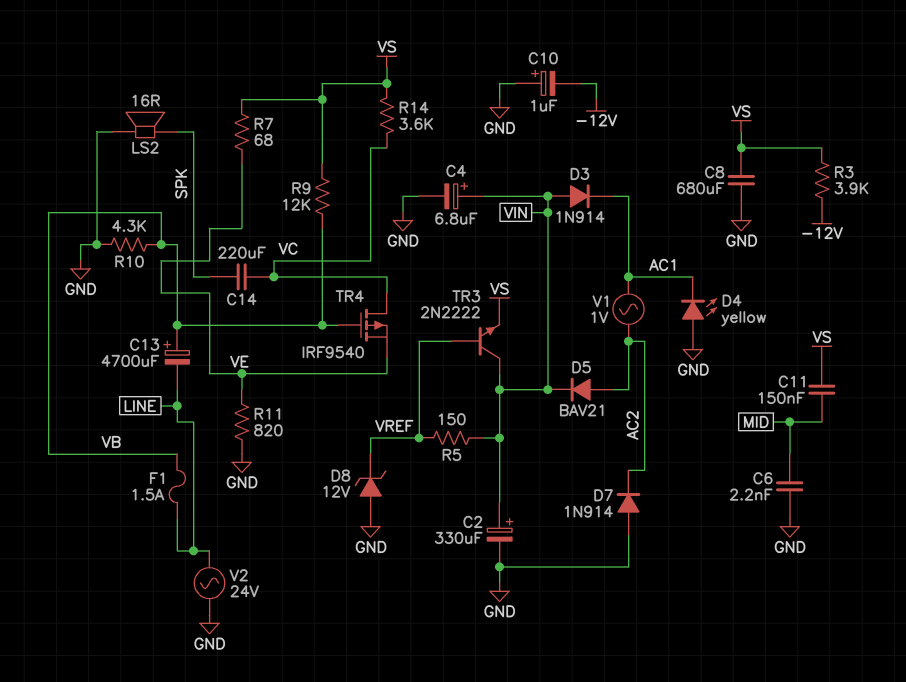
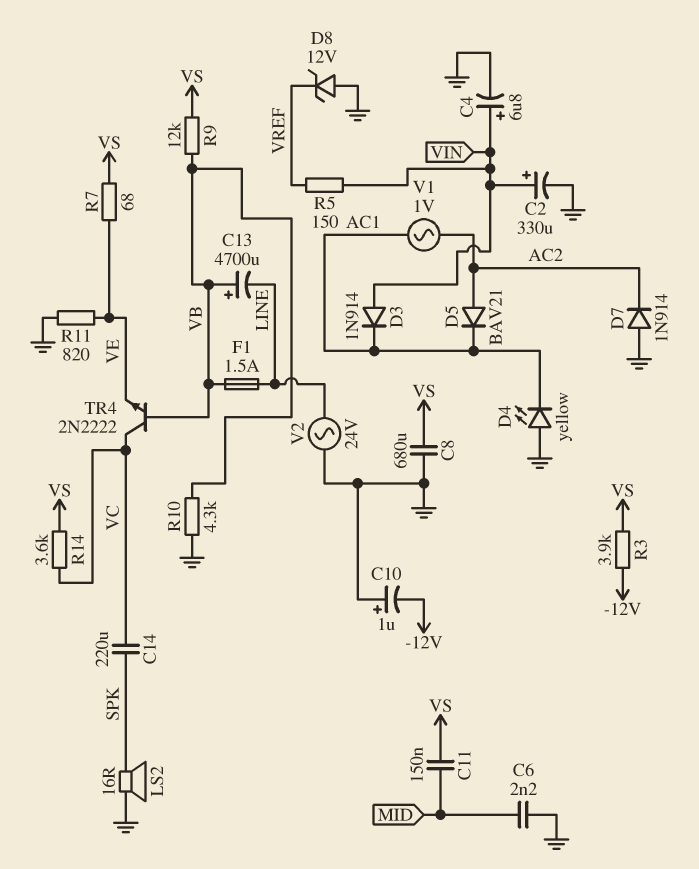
D5: diode BAV21 (A AC2, K VIN) -> diode BAV21 (A AC2, K AC1)
TR3: NPN 2N2222 (B VREF, C VIN, E VS) -> none
TR4: PMOS IRF9540 (G VB, D VC, S VE) -> NPN 2N2222 (B VB, C VC, E VE)

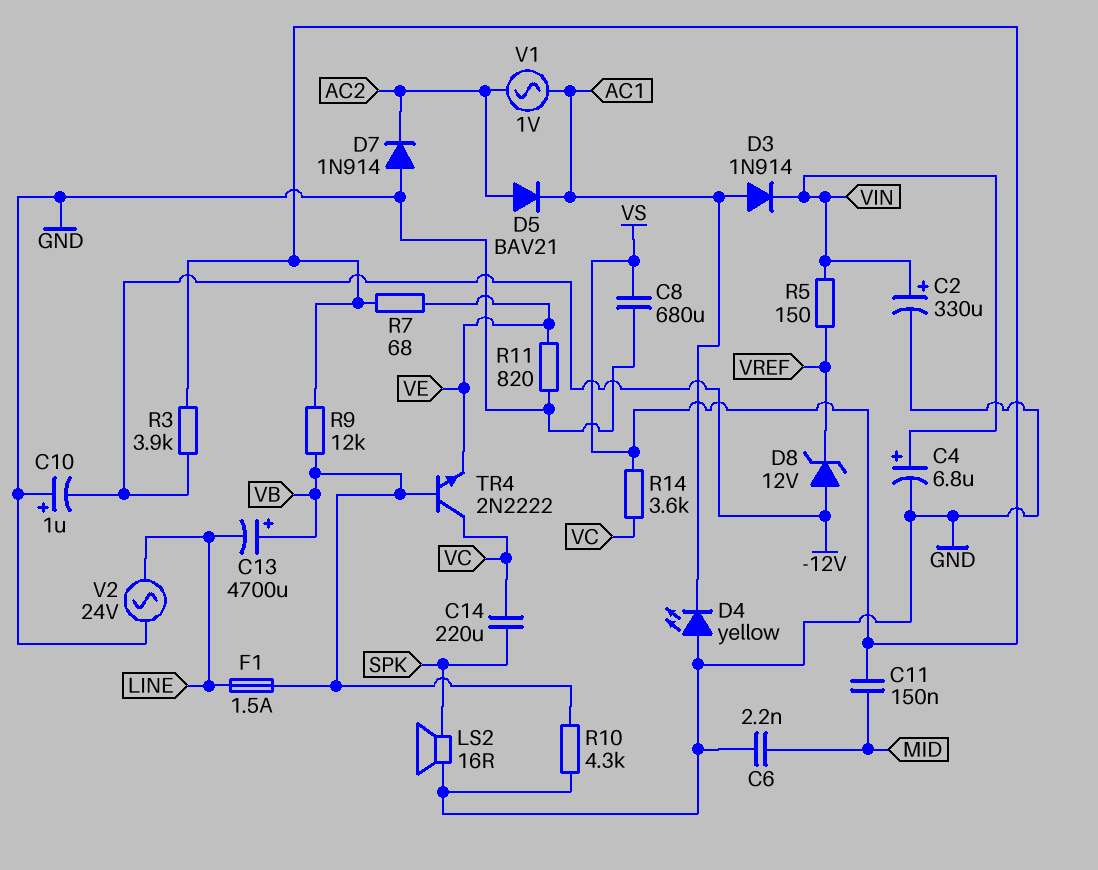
D3: diode 1N914 (A VIN, K AC1) -> diode 1N914 (A AC1, K VIN)
D8: zener 12V (A GND, K VREF) -> zener 12V (A -12V, K VREF)

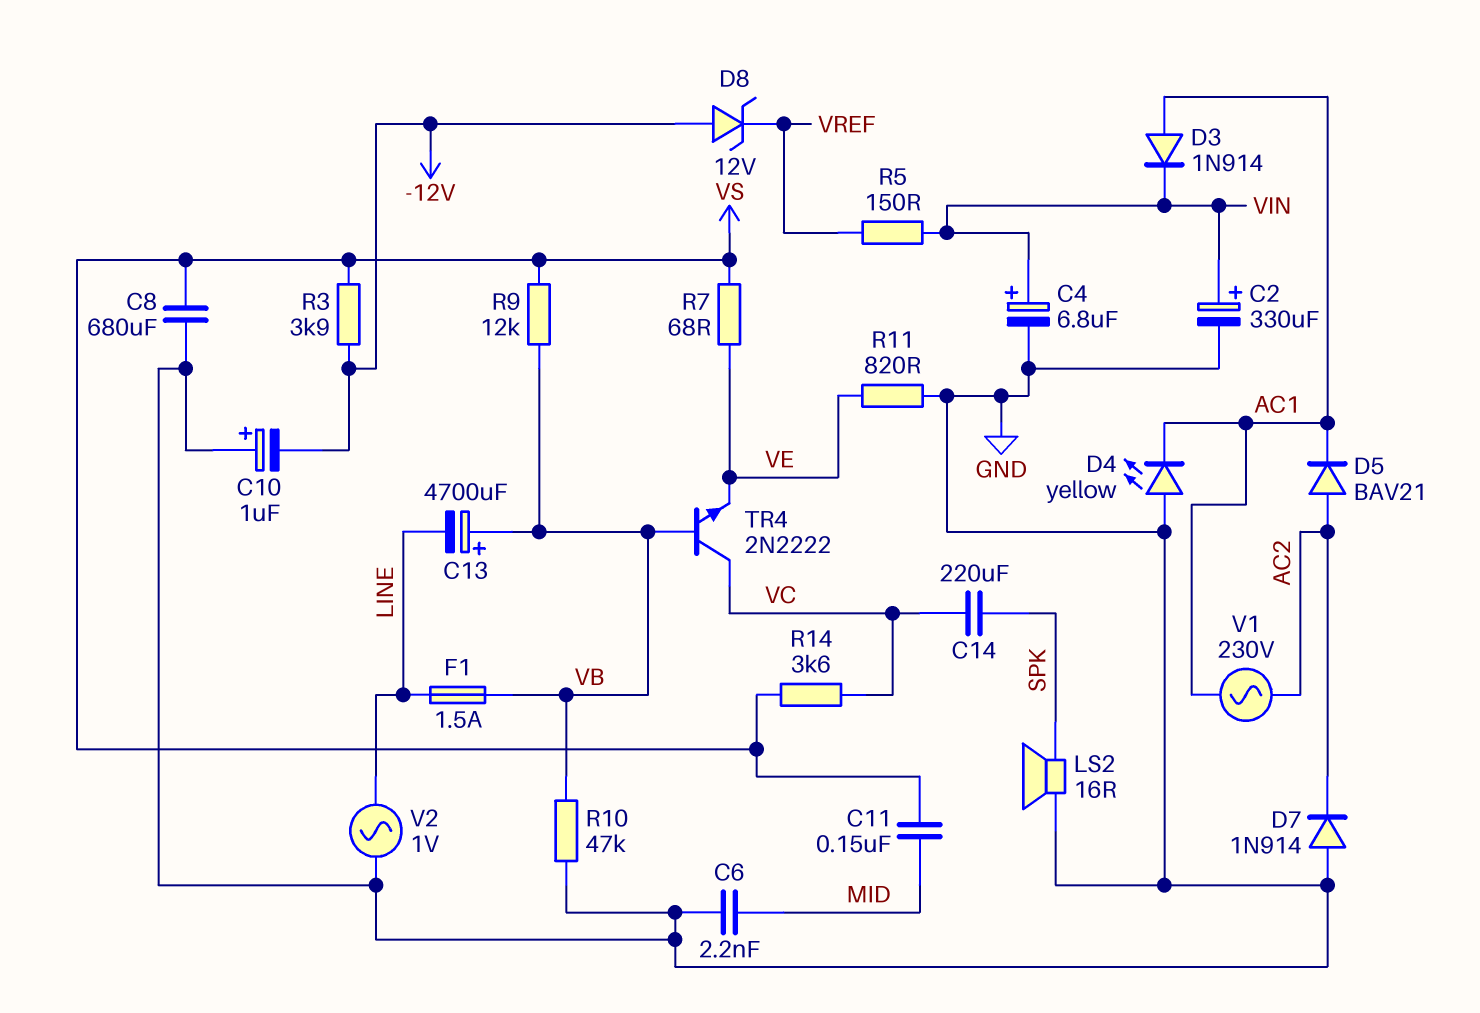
R10: 4.3k (GND, VB) -> 47k (GND, VB)
V1: AC 1V (AC1, AC2) -> AC 230V (AC1, AC2)
V2: AC 24V (GND, LINE) -> AC 1V (GND, LINE)

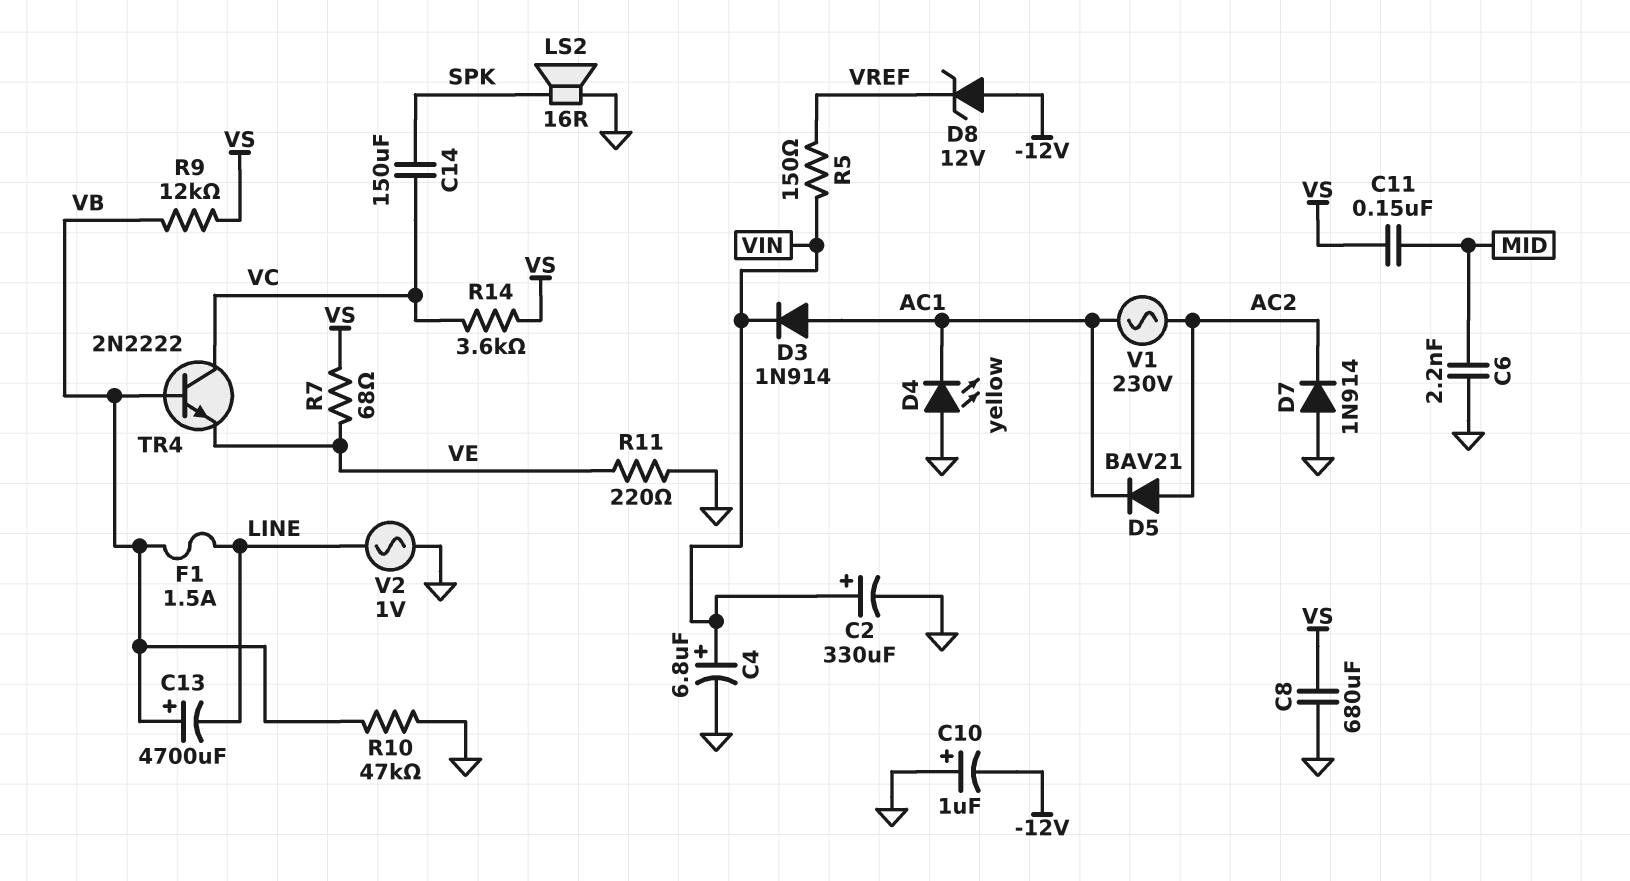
C14: 220uF (SPK, VC) -> 150uF (SPK, VC)
R3: 3.9k (-12V, VS) -> none
R11: 820 (GND, VE) -> 220 (GND, VE)

